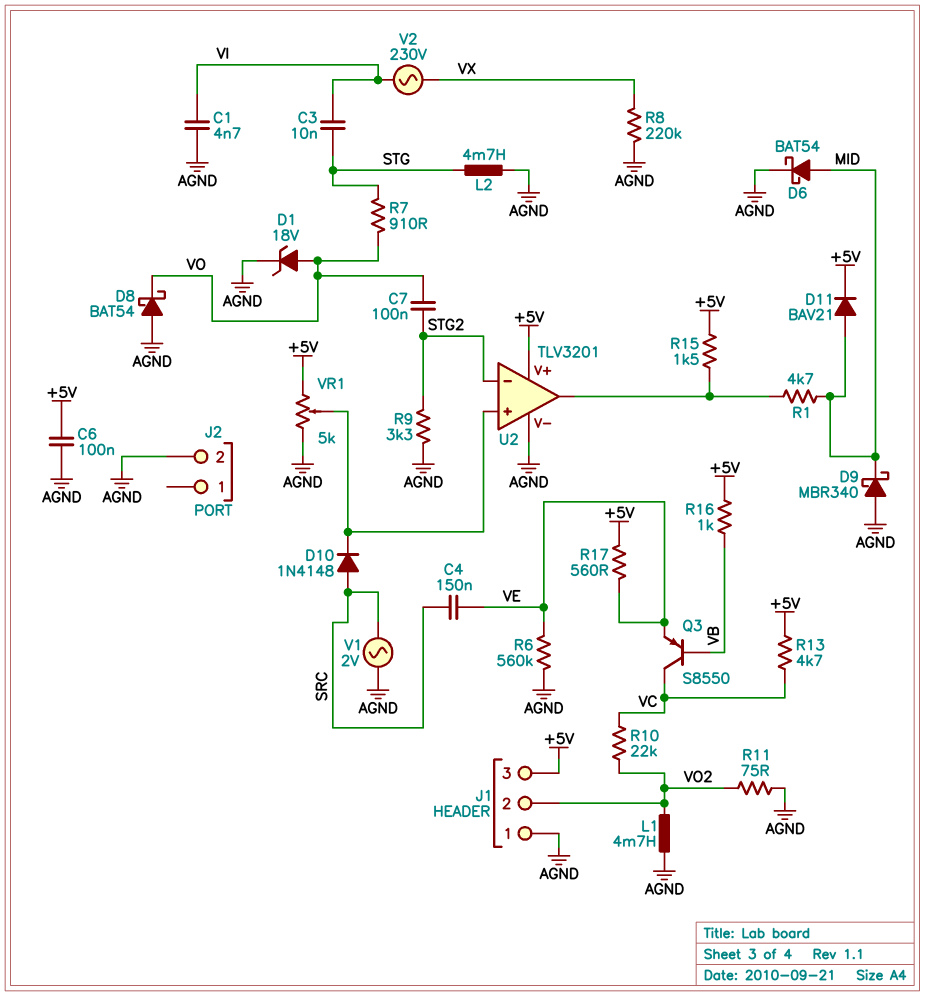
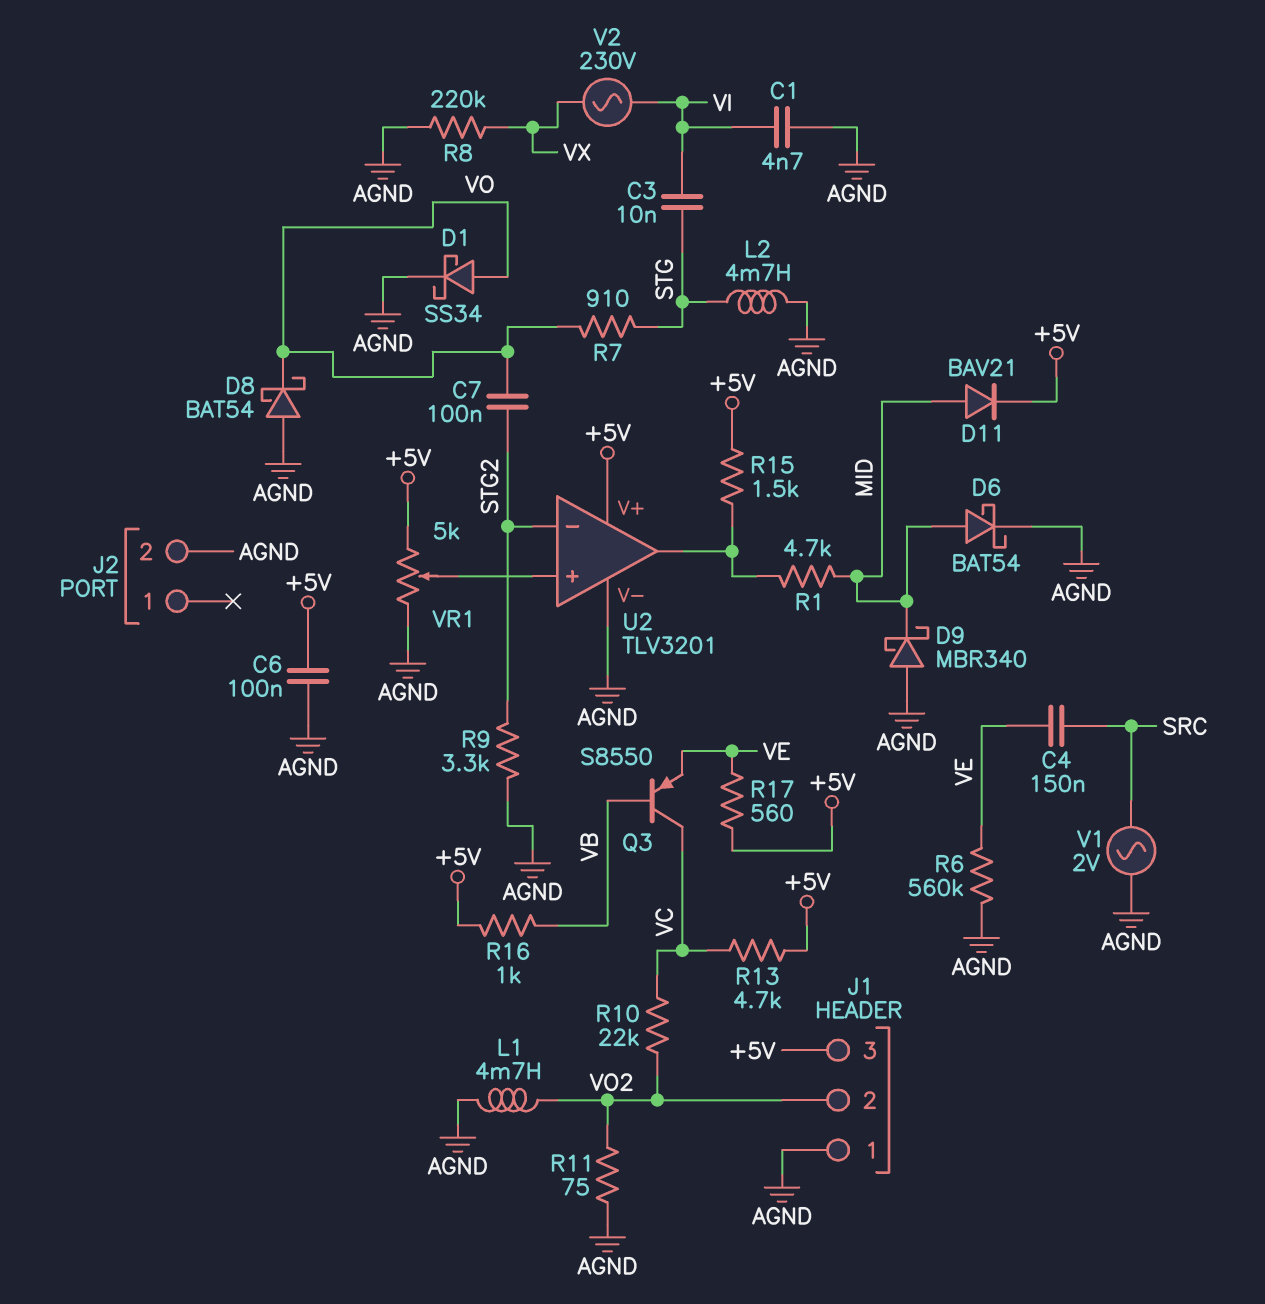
D1: zener 18V (A VO, K AGND) -> schottky SS34 (A VO, K AGND)
D10: diode 1N4148 (A SRC, K U2/in+) -> none

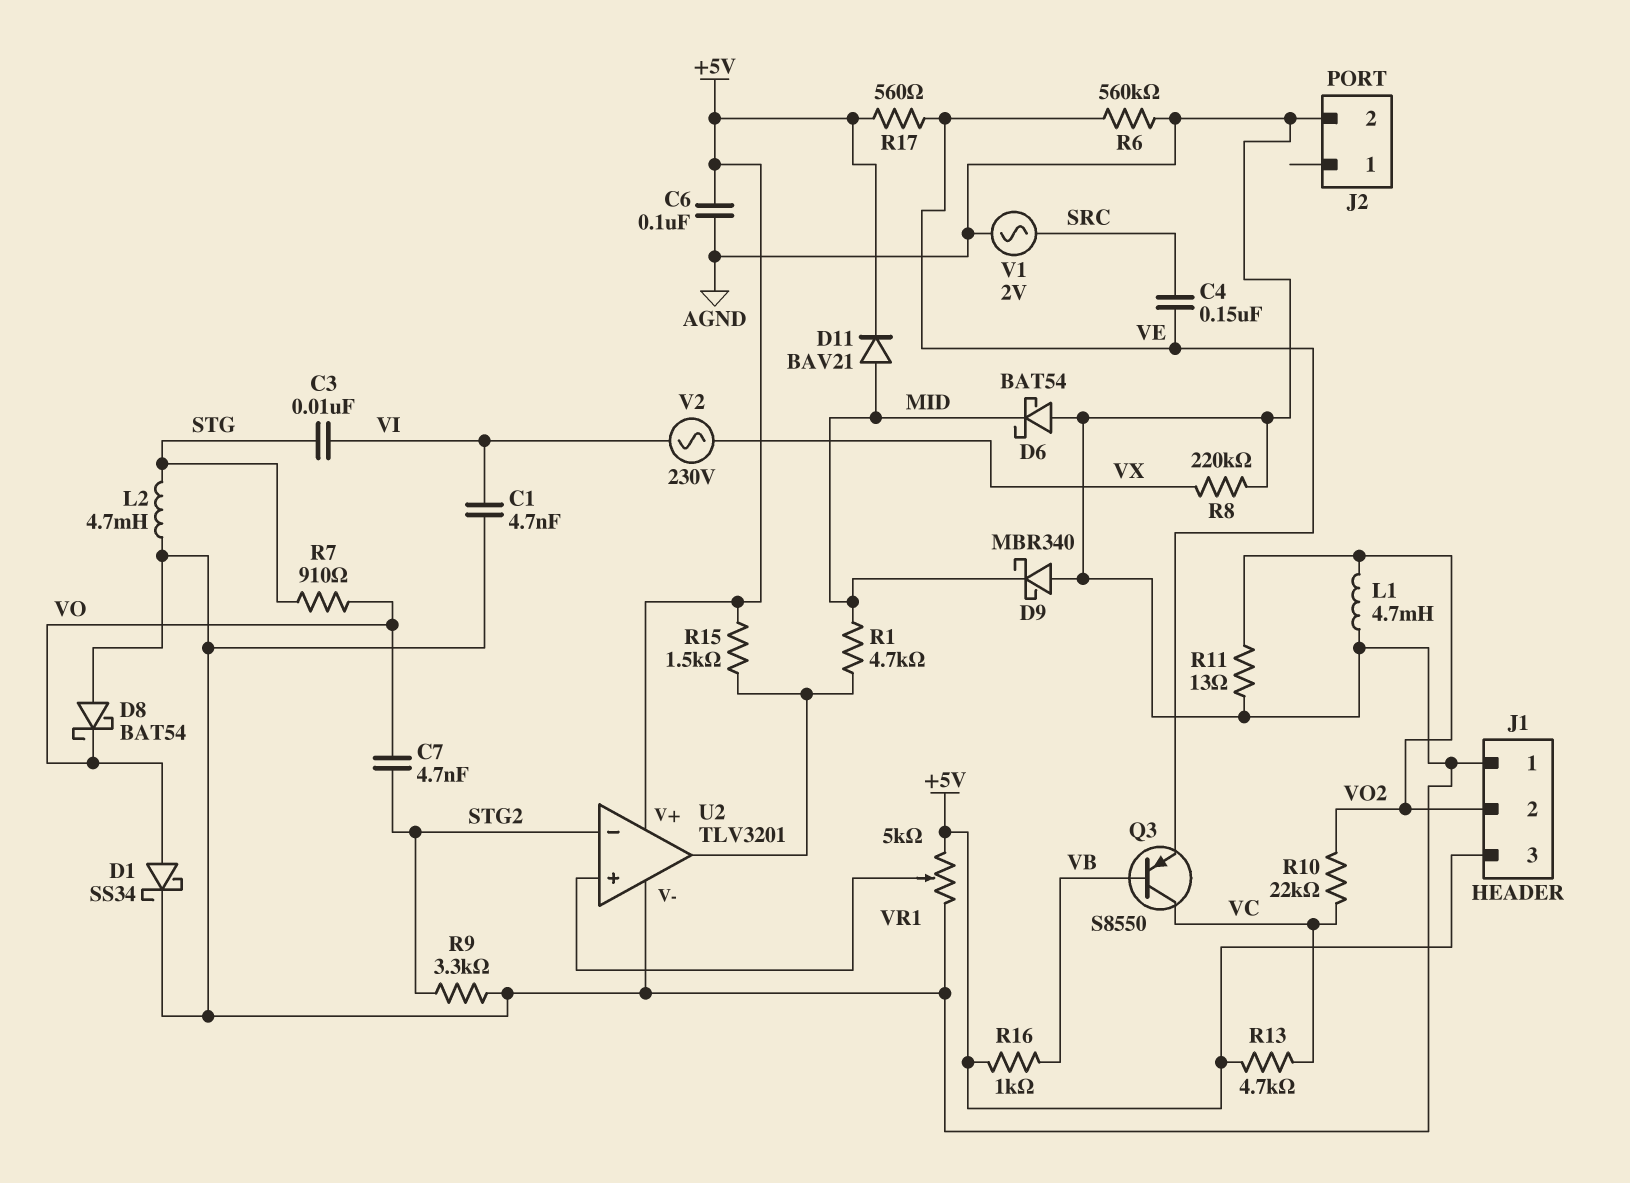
C7: 100nF (STG2, VO) -> 4.7nF (STG2, VO)
D6: schottky BAT54 (A MID, K AGND) -> schottky BAT54 (A AGND, K MID)
R11: 75 (AGND, VO2) -> 13 (AGND, VO2)

